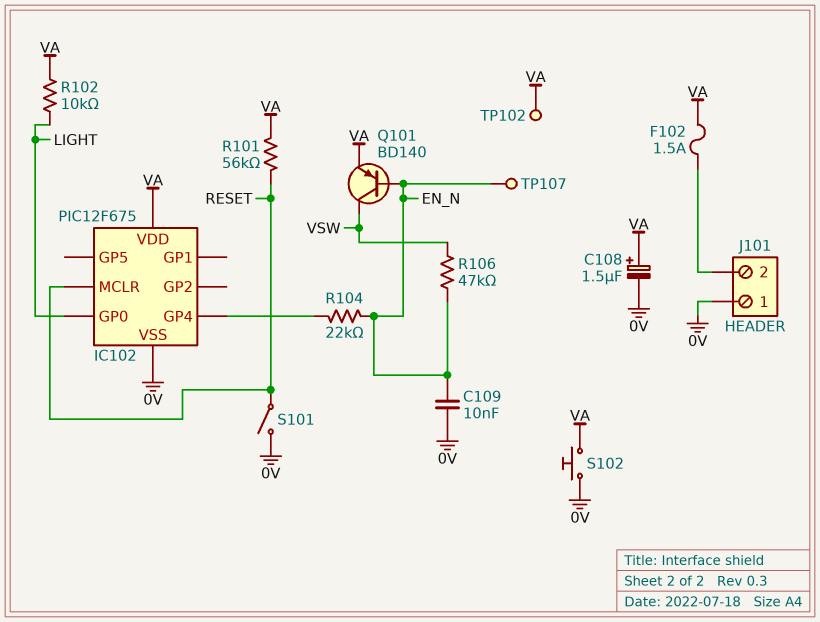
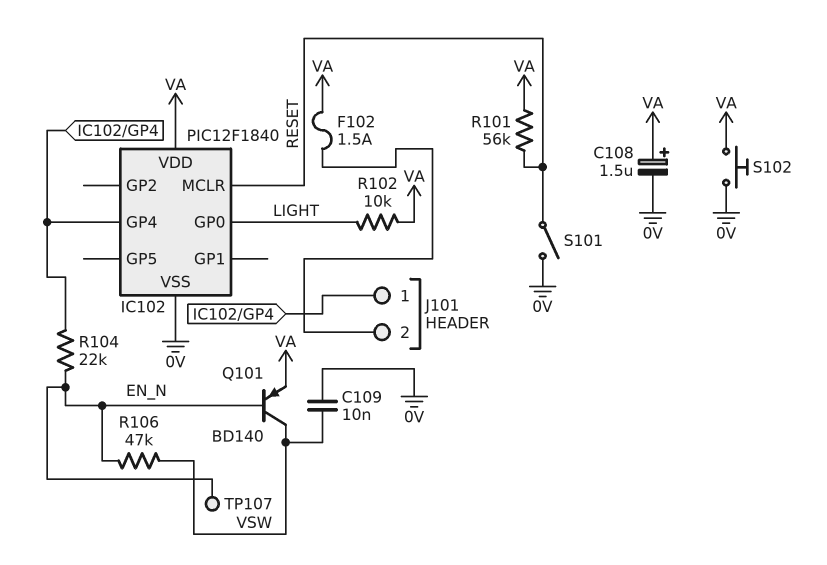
C109: 10nF (0V, EN_N) -> 10nF (0V, VSW)
IC102: PIC12F675 -> PIC12F1840
J101 pin 1: 0V -> IC102/GP4
TP102: test point (VA) -> none

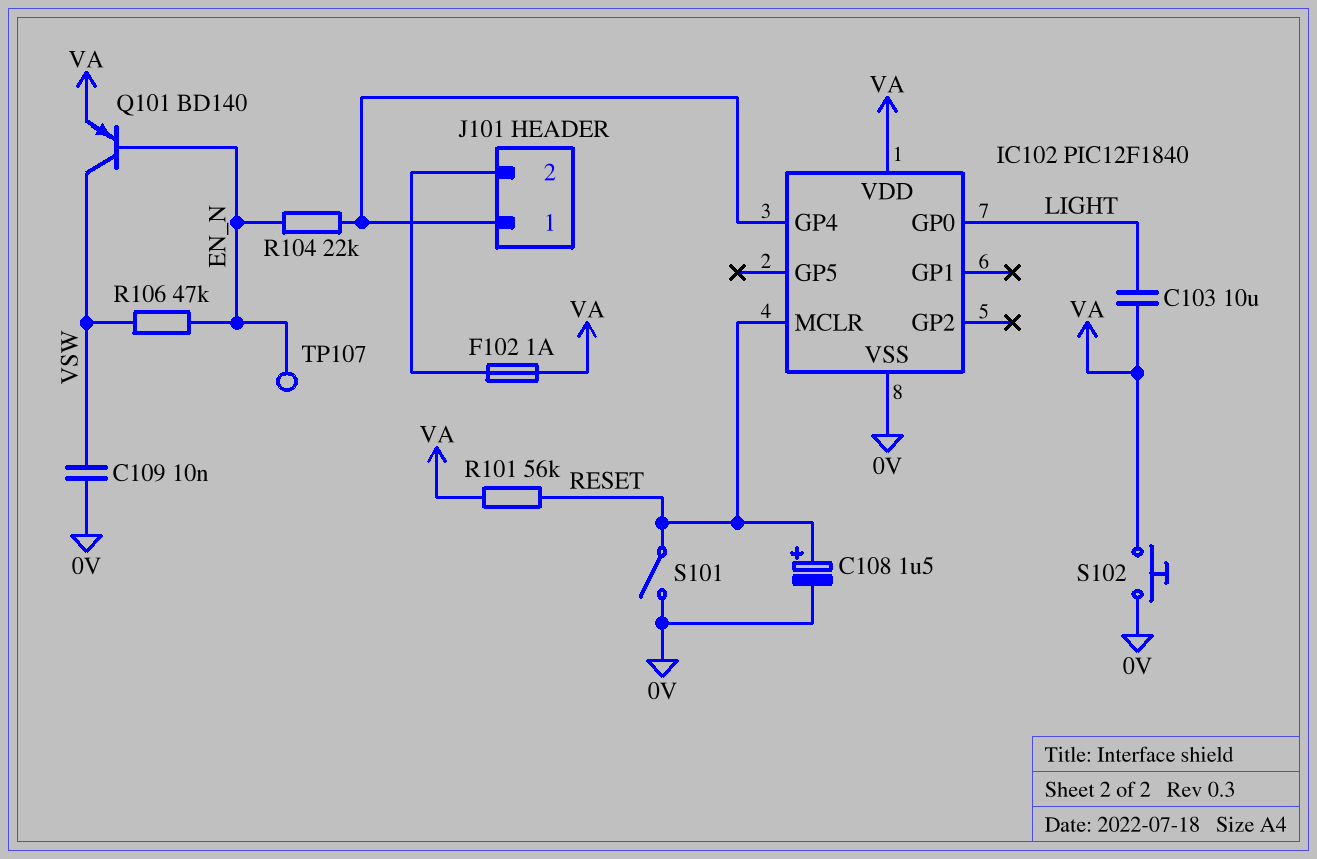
C103: none -> 10uF (LIGHT, VA)
C108: 1.5uF (plus VA, minus 0V) -> 1.5uF (plus RESET, minus 0V)
F102: 1.5A (J101/2, VA) -> 1A (J101/2, VA)
R102: 10k (LIGHT, VA) -> none

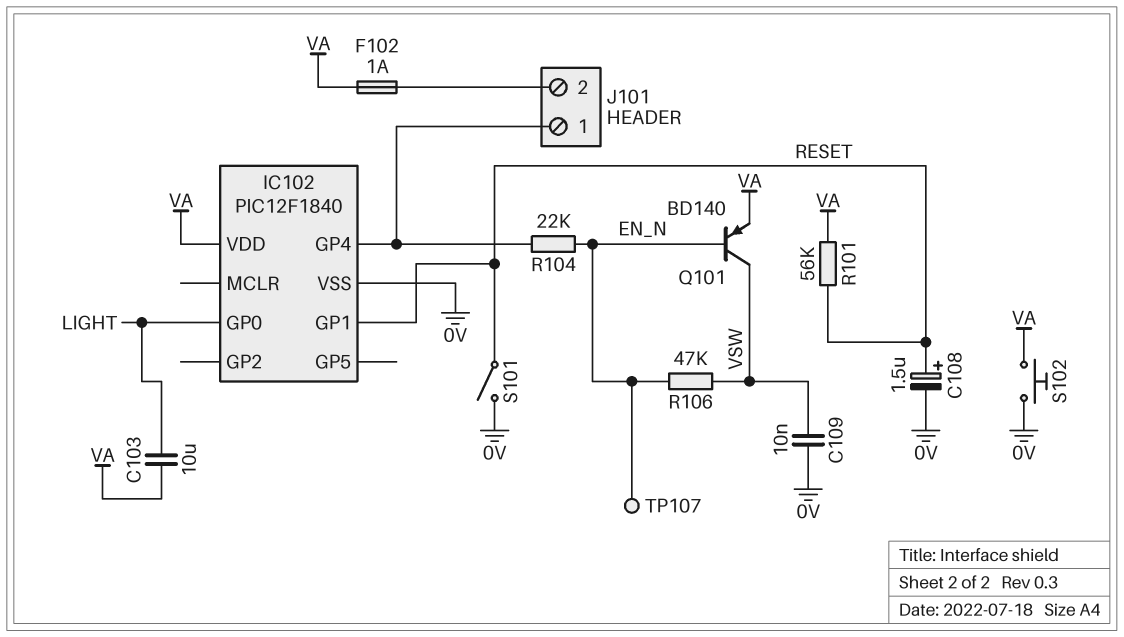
IC102 pin GP1: none -> RESET
IC102 pin MCLR: RESET -> none

